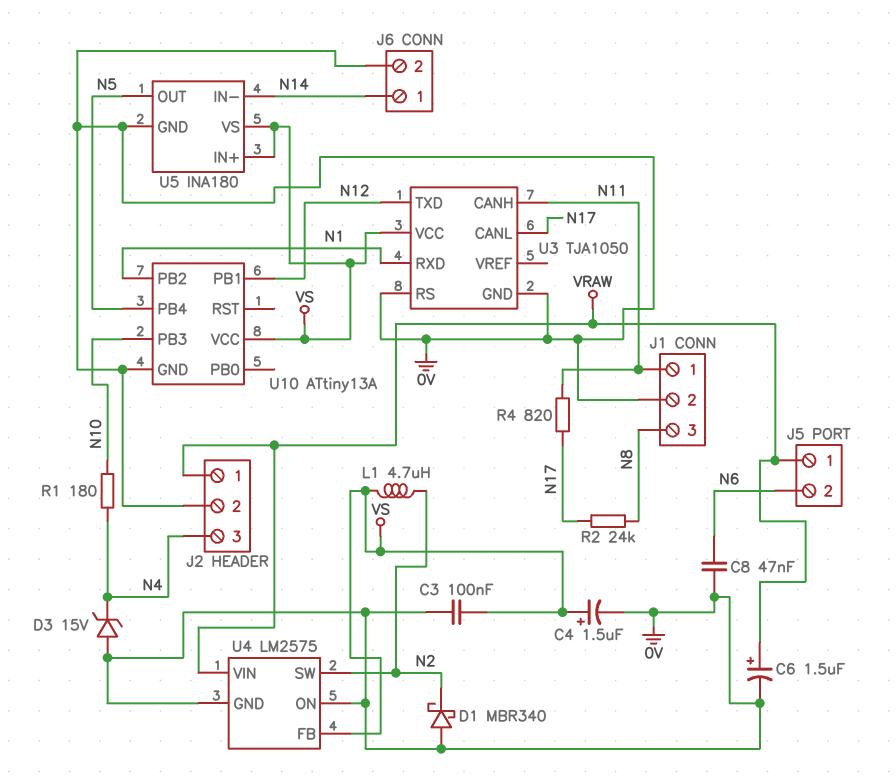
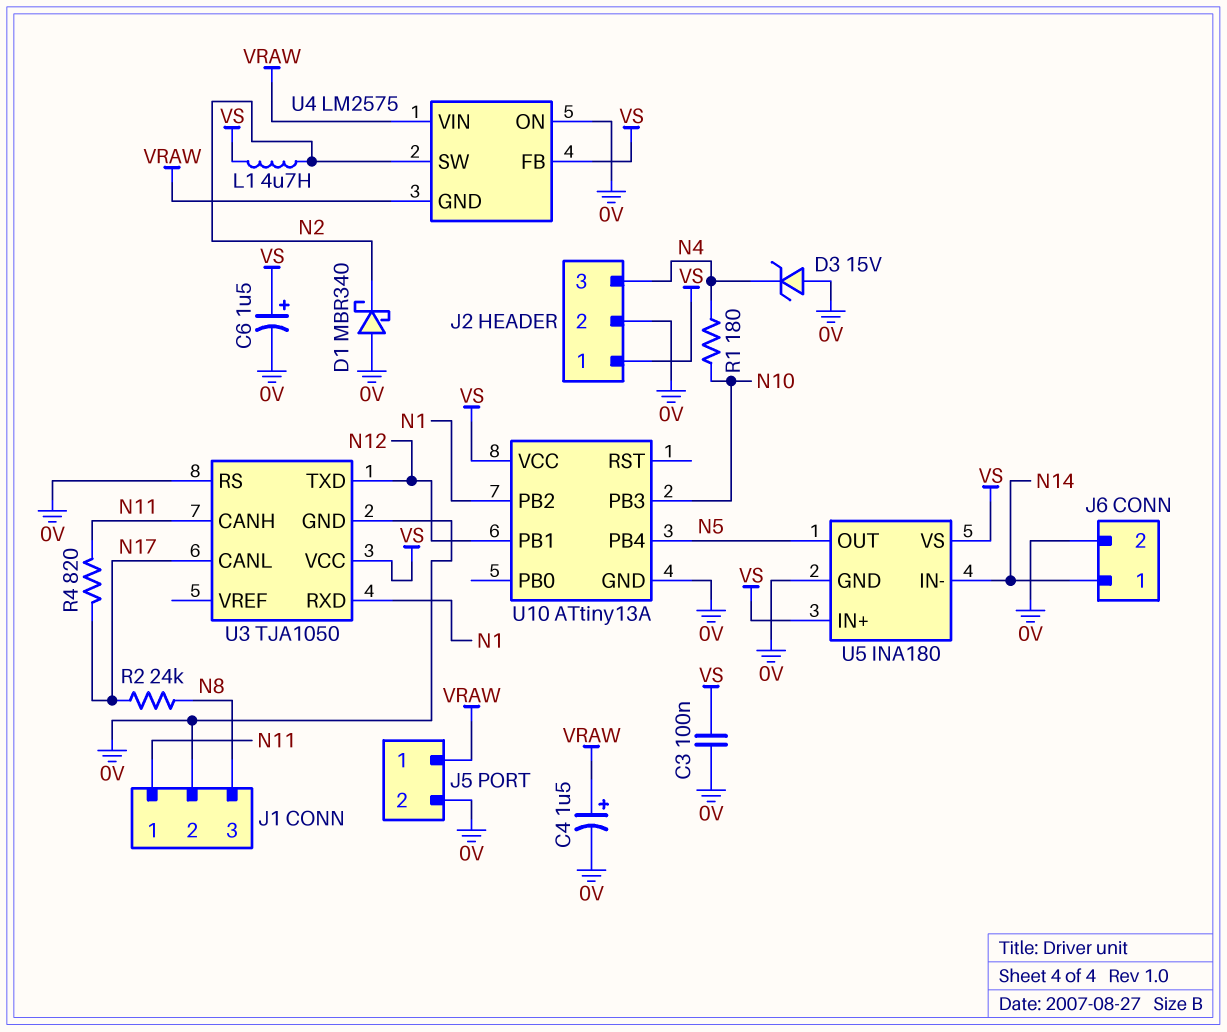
C4: 1.5uF (plus VS, minus 0V) -> 1.5uF (plus VRAW, minus 0V)
C6: 1.5uF (plus VRAW, minus 0V) -> 1.5uF (plus VS, minus 0V)
C8: 47nF (0V, N6) -> none
J2 pin 1: VRAW -> VS
J5 pin 2: N6 -> 0V
U4 pin GND: 0V -> VRAW

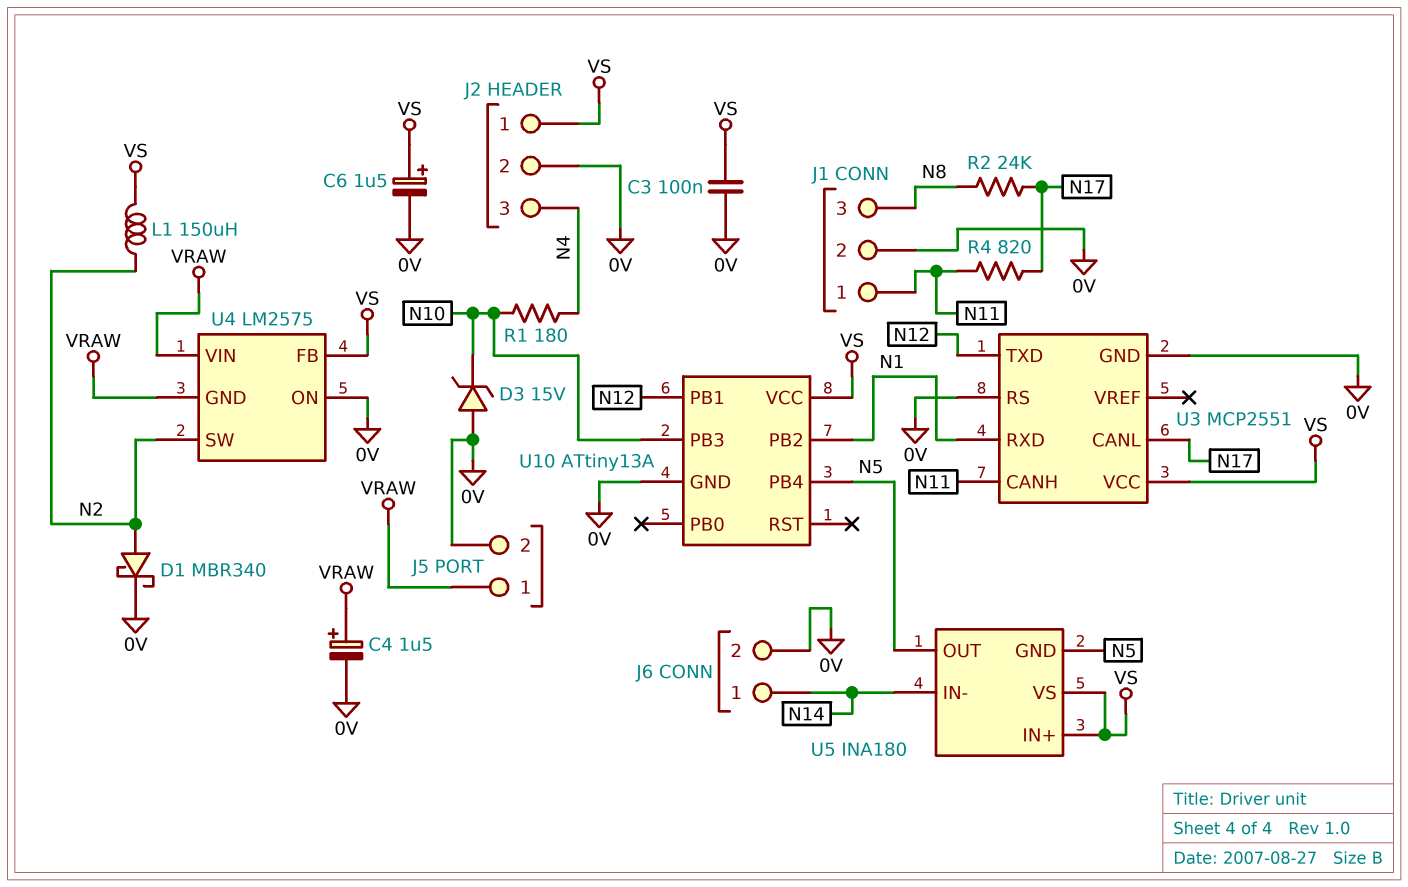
D1: schottky MBR340 (A 0V, K N2) -> schottky MBR340 (A N2, K 0V)
D3: zener 15V (A 0V, K N4) -> zener 15V (A 0V, K N10)
L1: 4.7uH (N2, VS) -> 150uH (N2, VS)
U3: TJA1050 -> MCP2551
U5 pin GND: 0V -> N5

